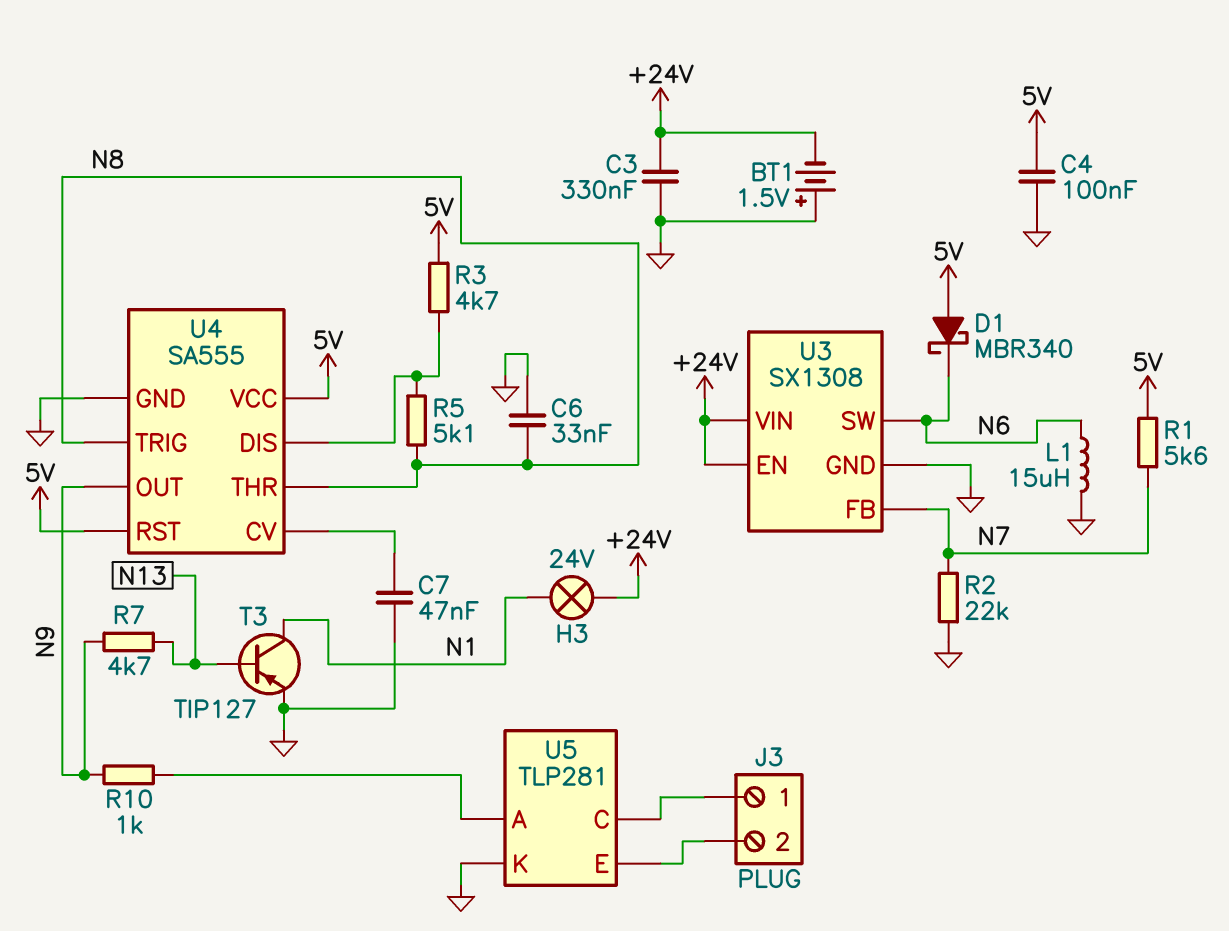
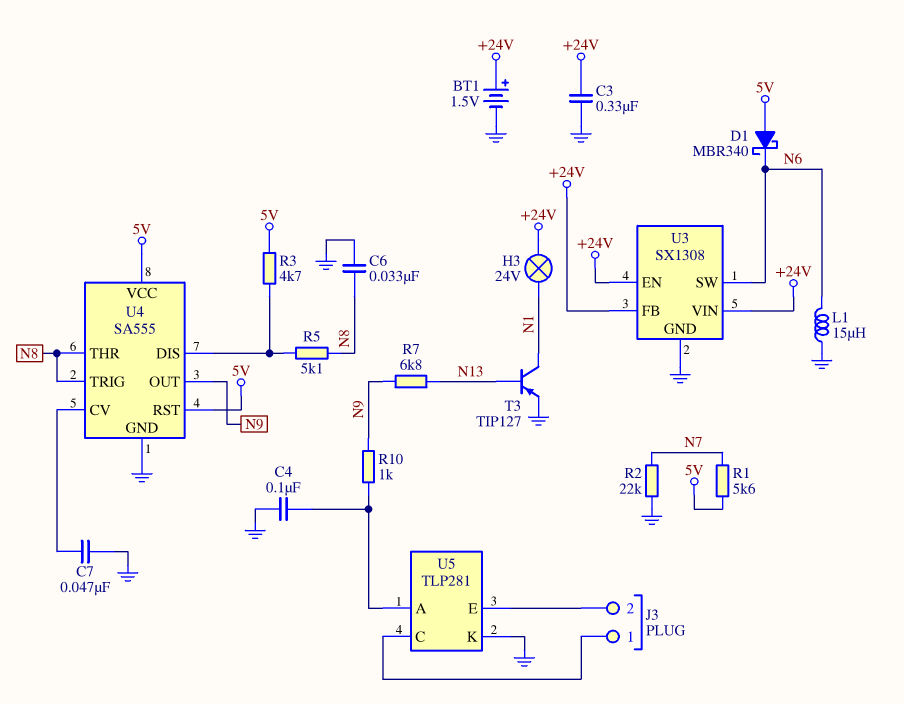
BT1: 1.5V (plus GND, minus +24V) -> 1.5V (plus +24V, minus GND)
C4: 100nF (5V, GND) -> 100nF (GND, U5/A)
R7: 4.7k (N9, N13) -> 6.8k (N9, N13)
U3 pin FB: N7 -> +24V

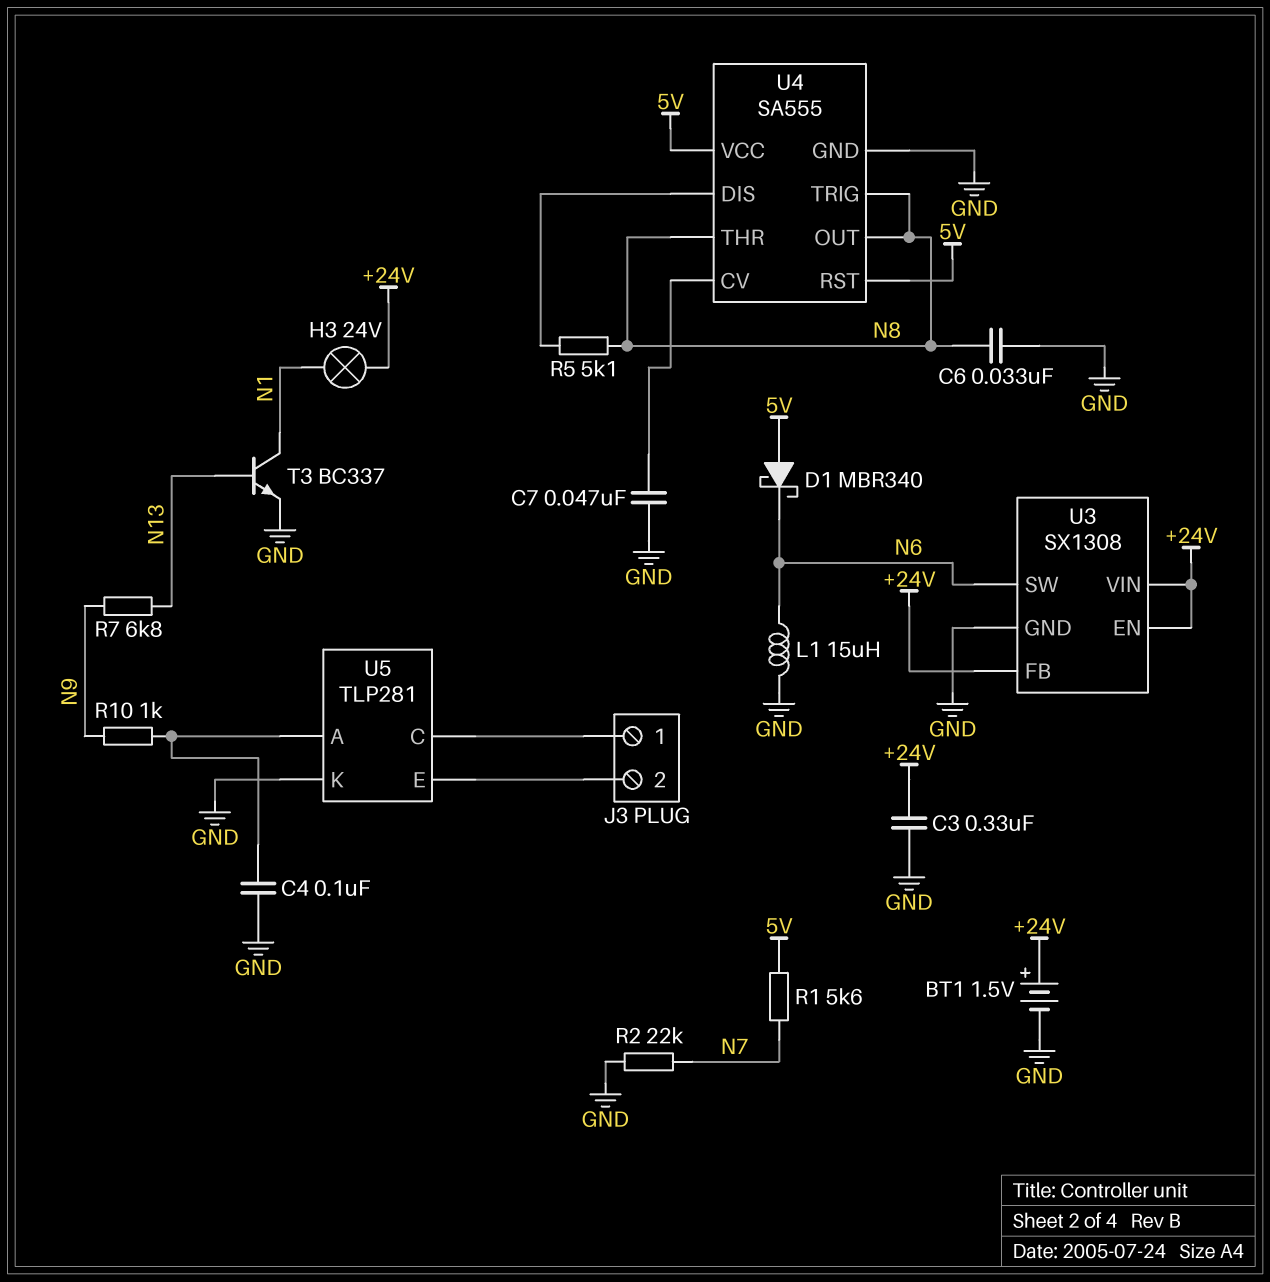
R3: 4.7k (5V, U4/DIS) -> none
T3: PNP TIP127 (B N13, C N1, E GND) -> NPN BC337 (B N13, C N1, E GND)
U4 pin OUT: N9 -> N8

